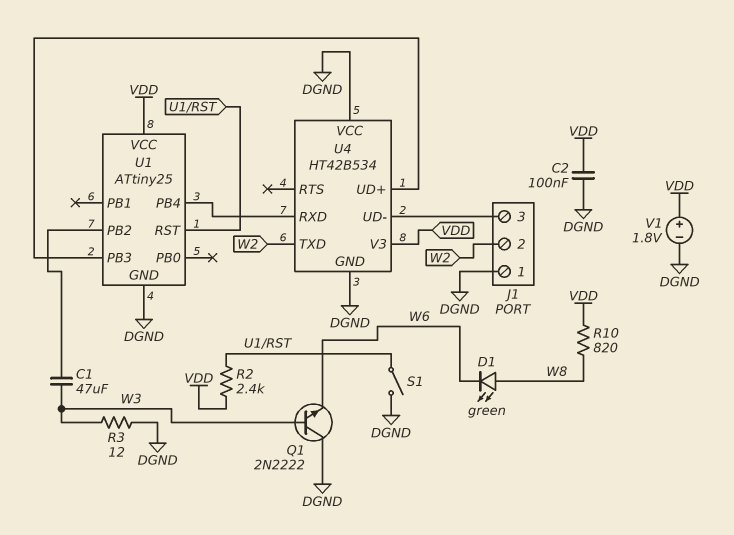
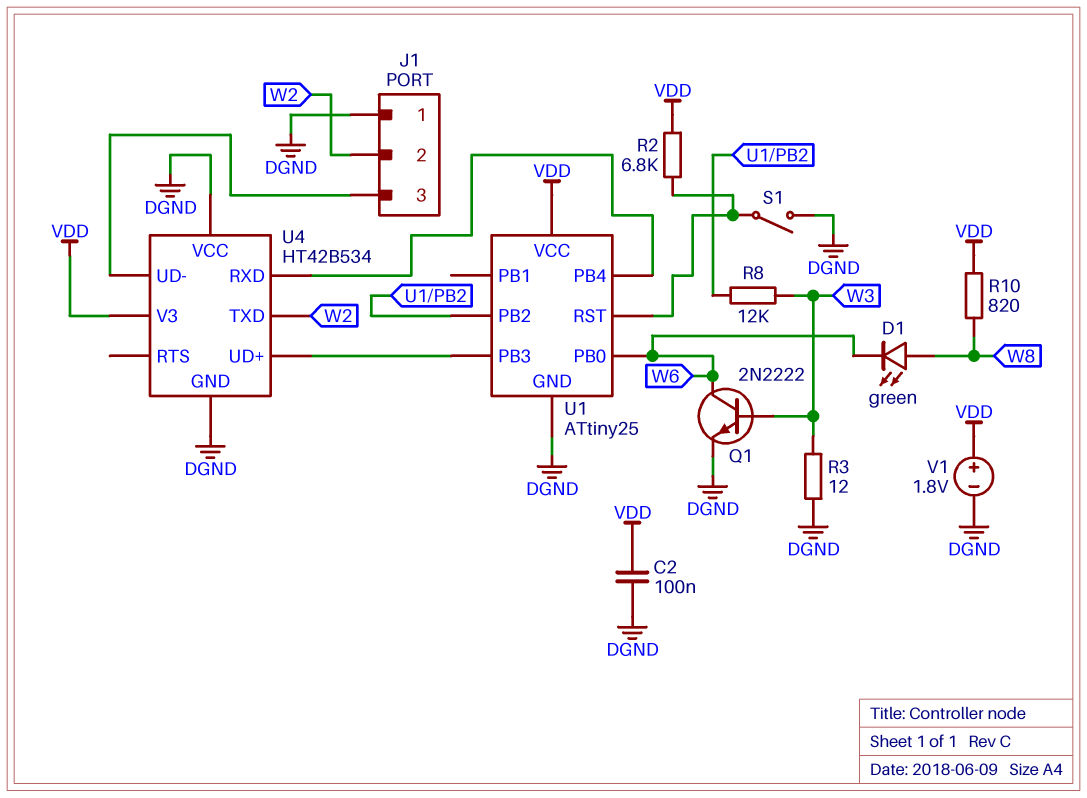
C1: 47uF (U1/PB2, W3) -> none
Q1: NPN 2N2222 (B W3, C DGND, E W6) -> NPN 2N2222 (B W3, C W6, E DGND)
R2: 2.4k (U1/RST, VDD) -> 6.8k (U1/RST, VDD)
R8: none -> 12k (U1/PB2, W3)
U1 pin PB0: none -> W6

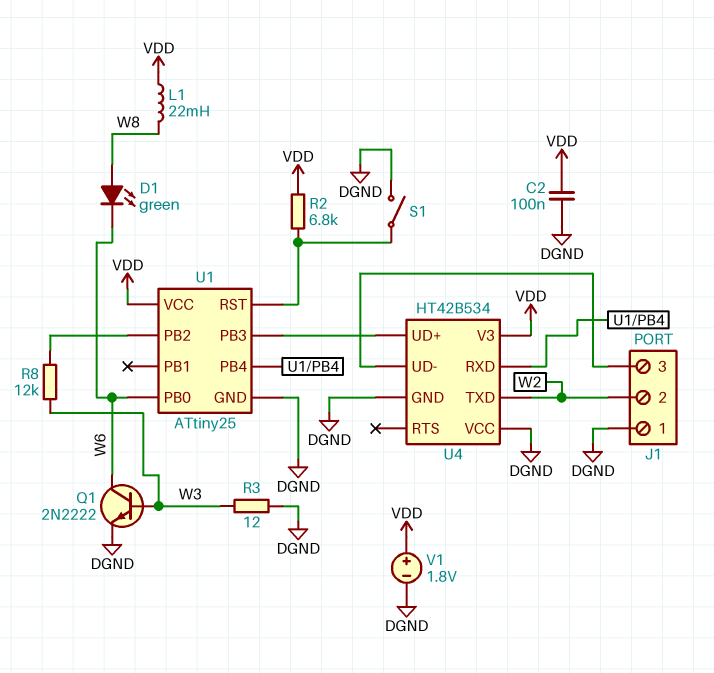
L1: none -> 22mH (VDD, W8)
R10: 820 (VDD, W8) -> none

